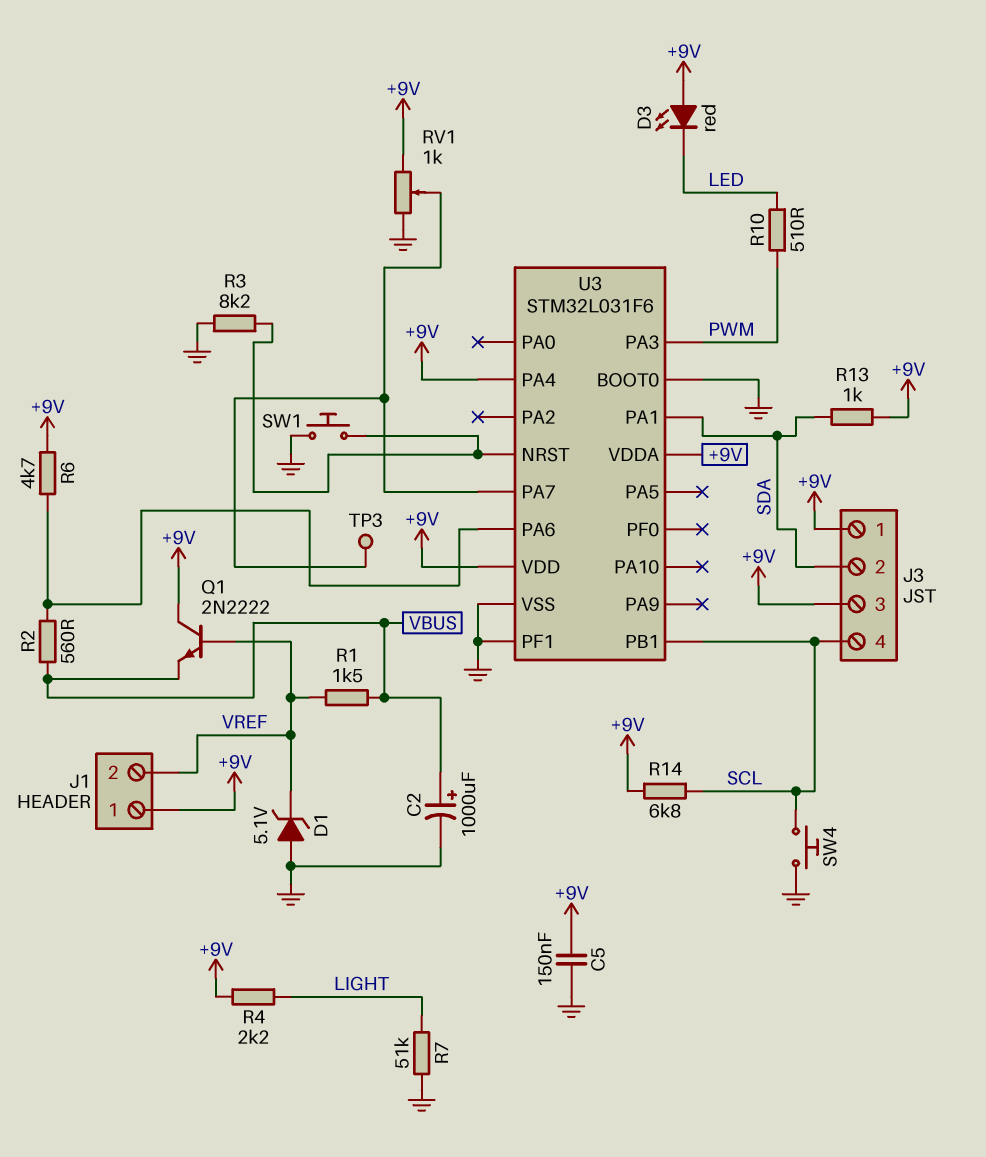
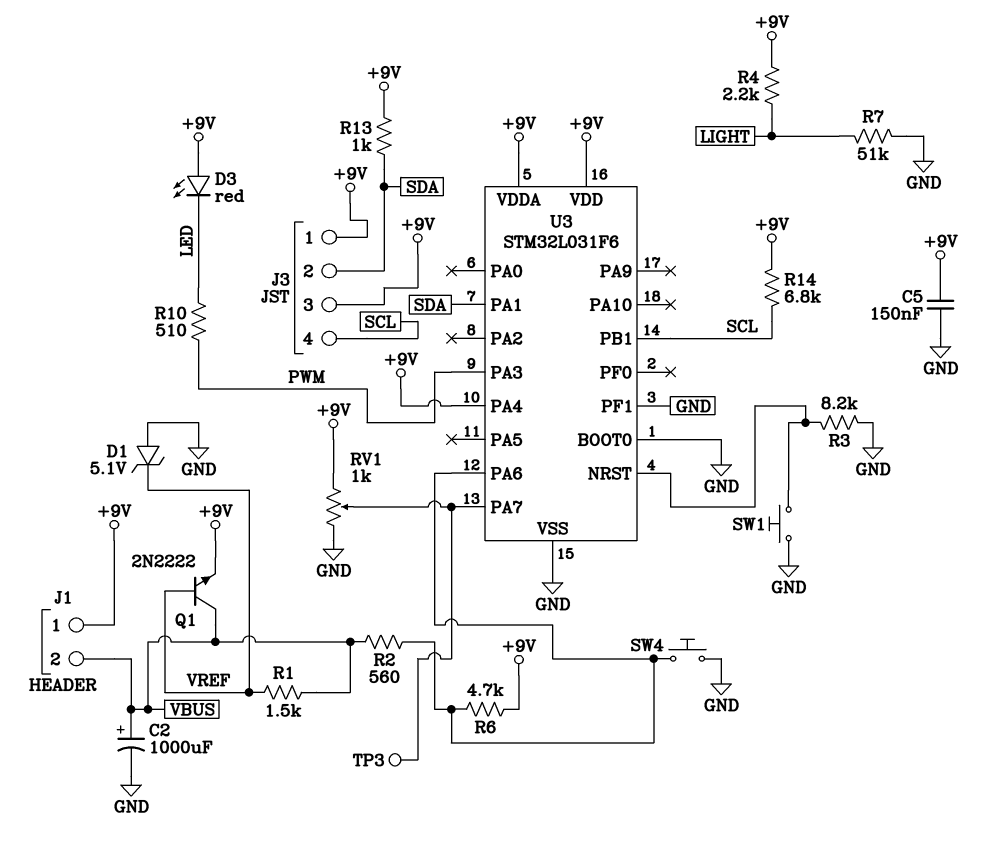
J1 pin 2: VREF -> VBUS
Q1: NPN 2N2222 (B VREF, C +9V, E VBUS) -> NPN 2N2222 (B VREF, C VBUS, E +9V)
SW4: button (GND, SCL) -> button (GND, U3/PA6)

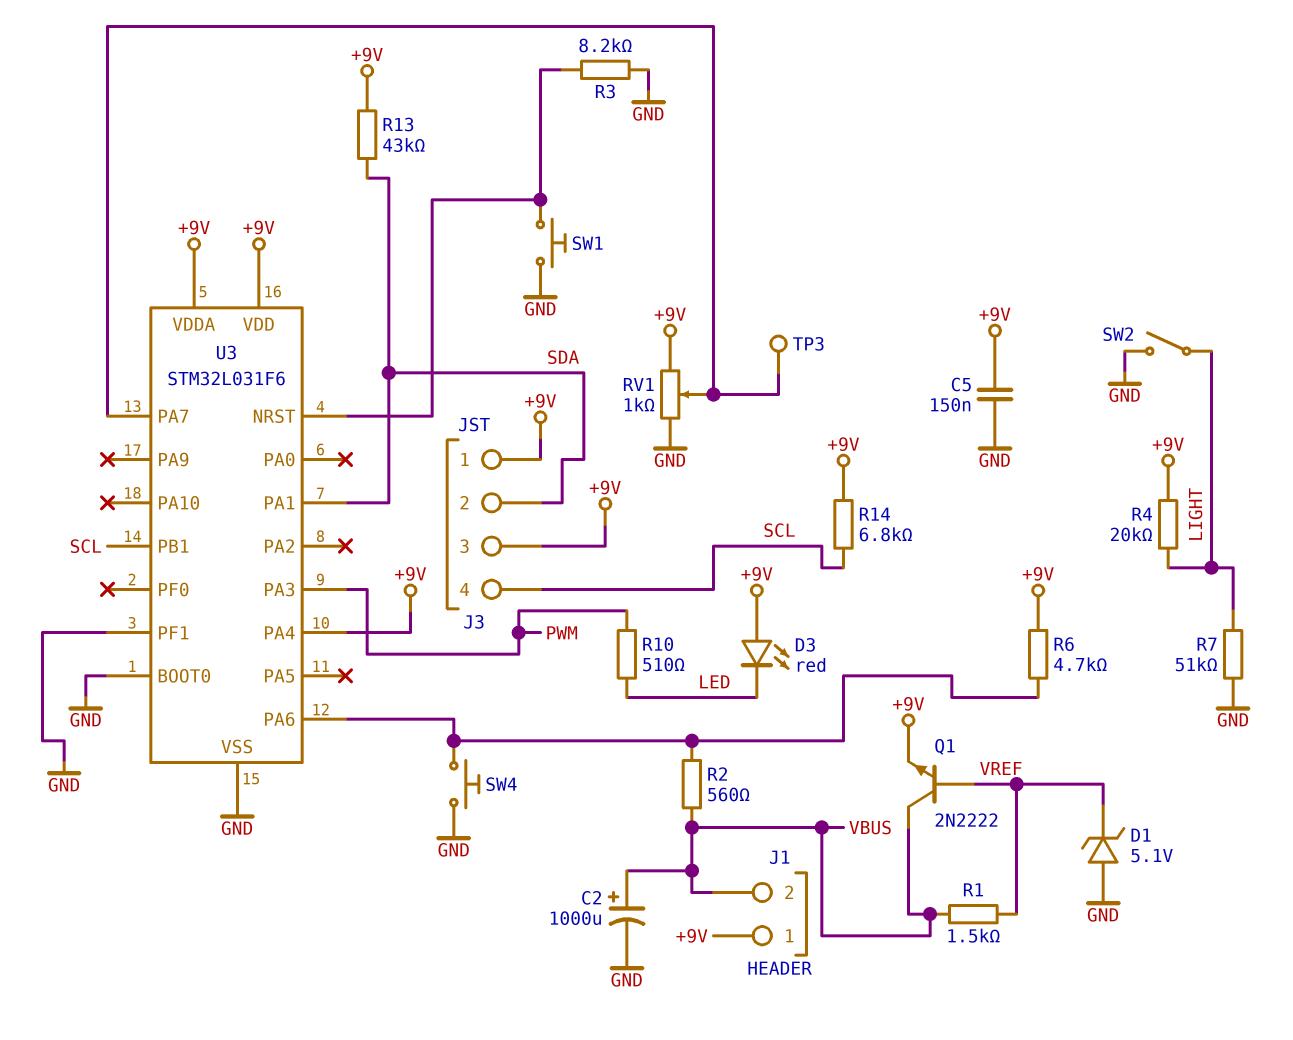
R4: 2.2k (+9V, LIGHT) -> 20k (+9V, LIGHT)
R13: 1k (+9V, SDA) -> 43k (+9V, SDA)
SW2: none -> switch (GND, LIGHT)

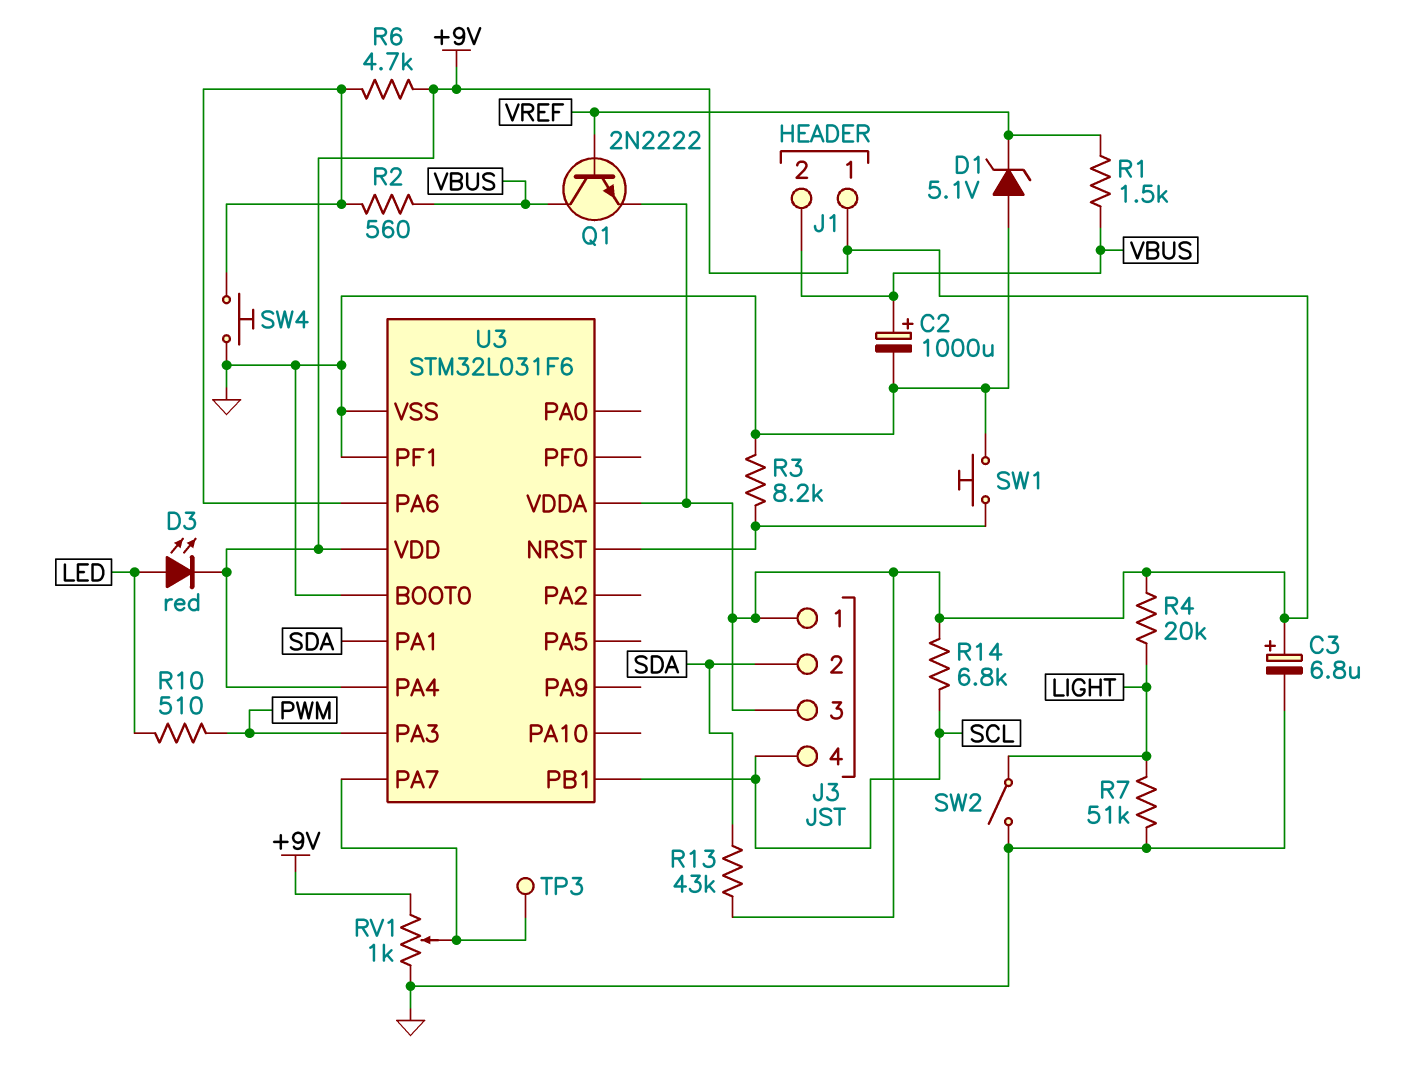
C3: none -> 6.8uF (plus +9V, minus GND)
C5: 150nF (+9V, GND) -> none
D3: LED red (A +9V, K LED) -> LED red (A LED, K +9V)

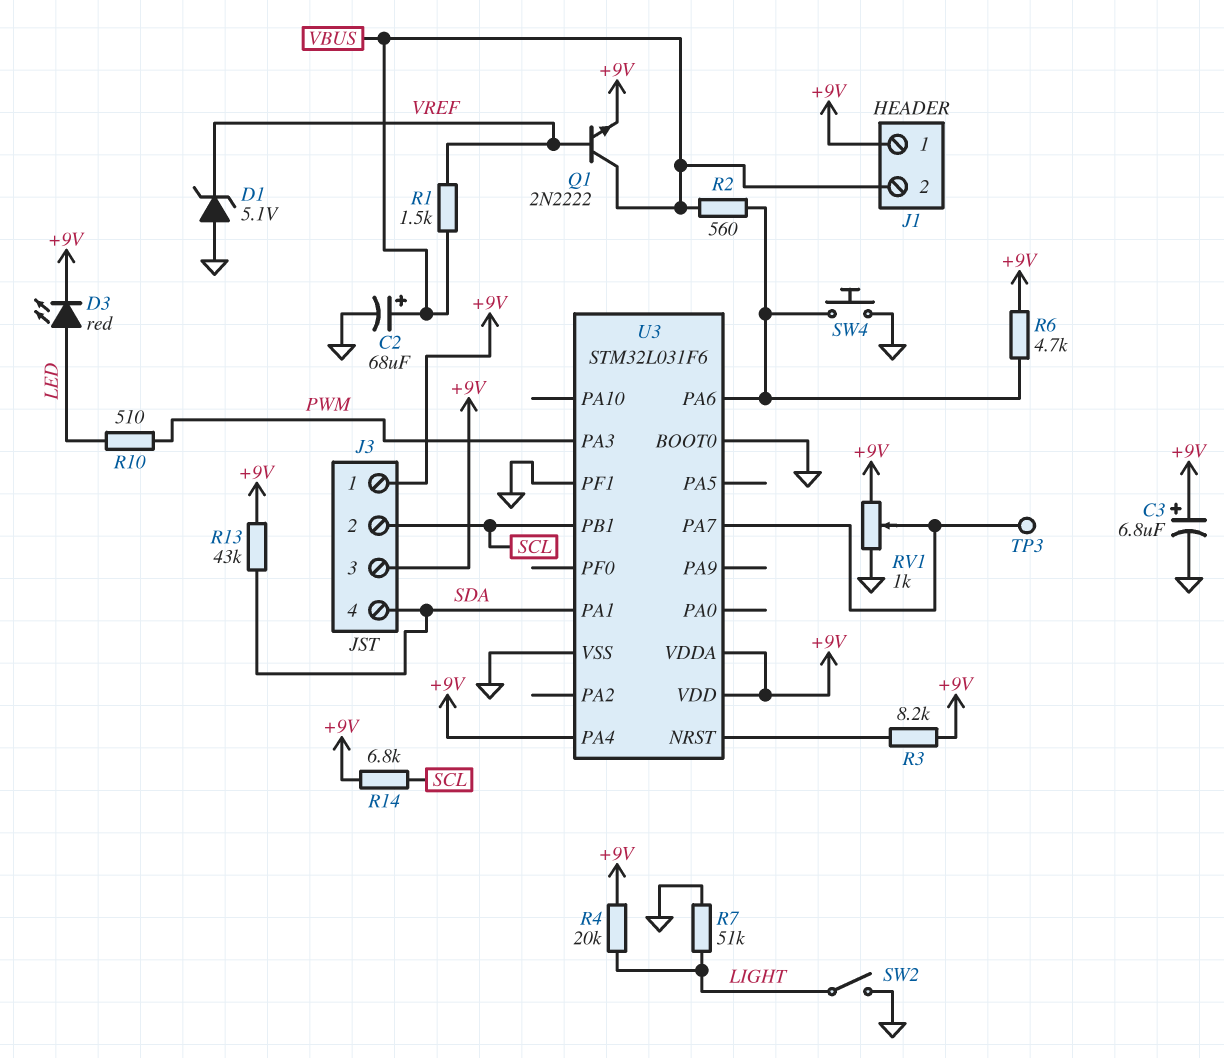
C2: 1000uF (plus VBUS, minus GND) -> 68uF (plus VBUS, minus GND)
J3 pin 2: SDA -> SCL
J3 pin 4: SCL -> SDA
R3: 8.2k (GND, U3/NRST) -> 8.2k (+9V, U3/NRST)
SW1: button (GND, U3/NRST) -> none

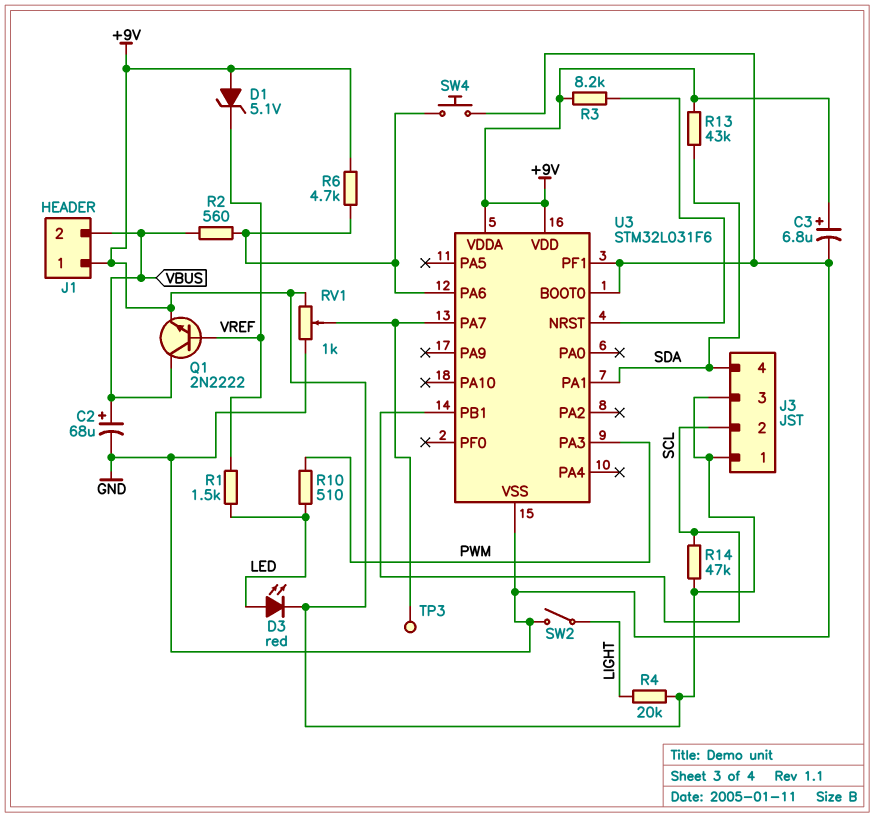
D1: zener 5.1V (A GND, K VREF) -> zener 5.1V (A +9V, K VREF)
R1: 1.5k (VBUS, VREF) -> 1.5k (LED, VREF)
R7: 51k (GND, LIGHT) -> none
R14: 6.8k (+9V, SCL) -> 47k (+9V, SCL)
U3 pin PA4: +9V -> none

